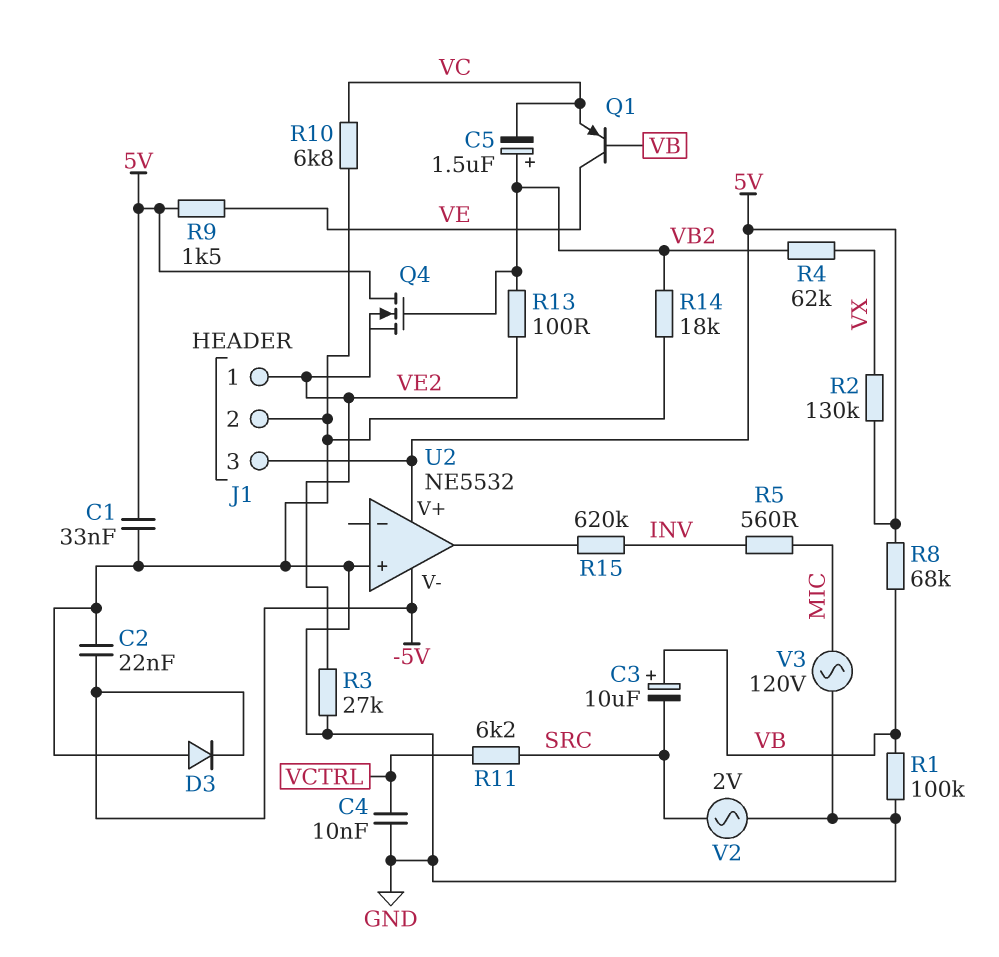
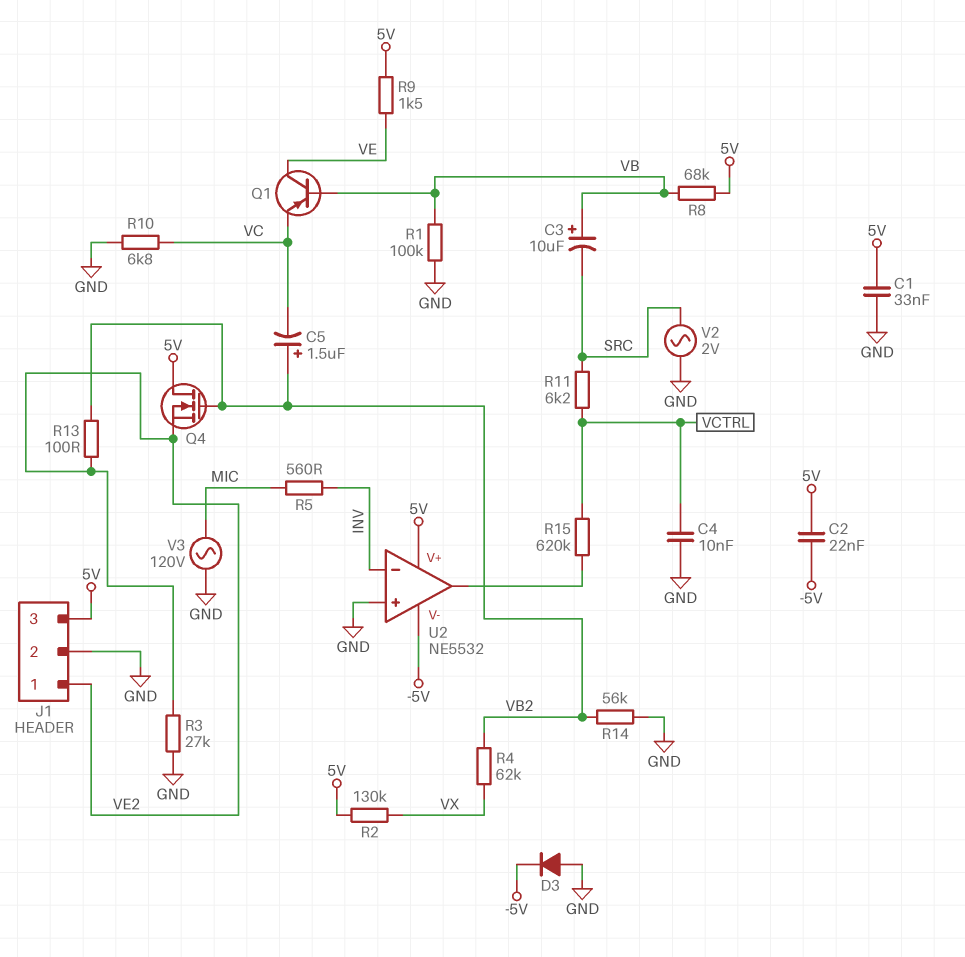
C2: 22nF (-5V, GND) -> 22nF (-5V, 5V)
R14: 18k (GND, VB2) -> 56k (GND, VB2)
R15: 620k (INV, U2/out) -> 620k (U2/out, VCTRL)
U2 pin in-: none -> INV

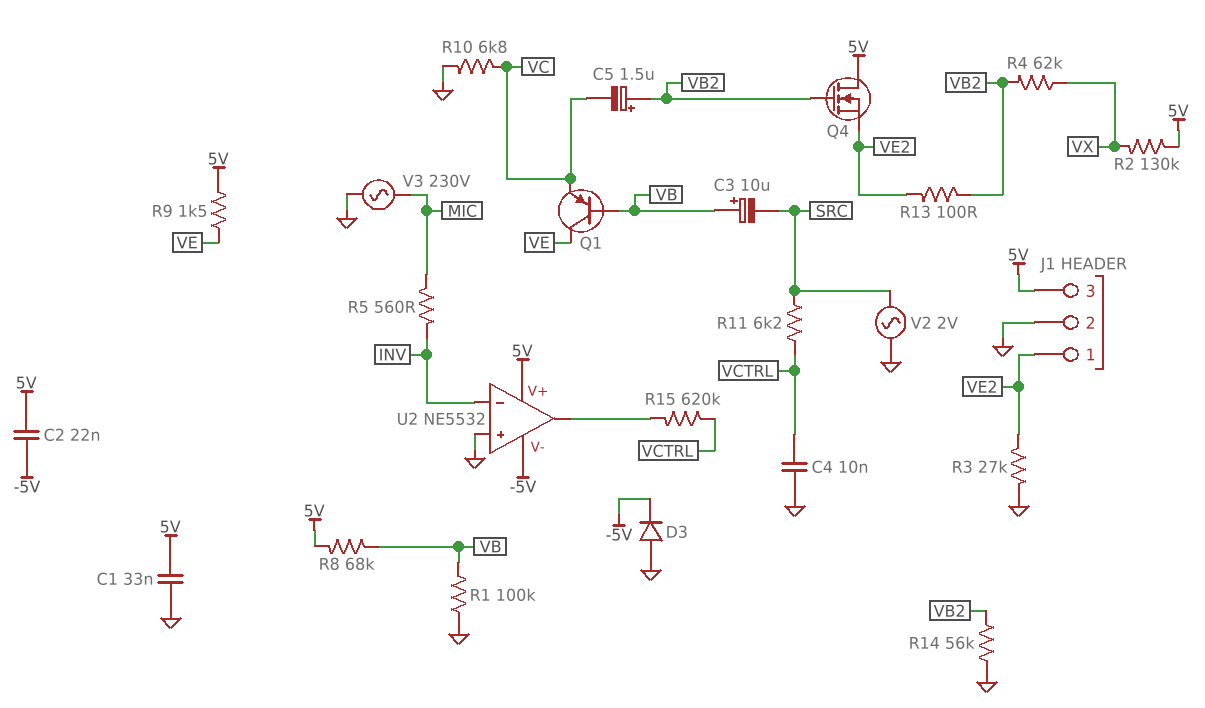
V3: AC 120V (GND, MIC) -> AC 230V (GND, MIC)

